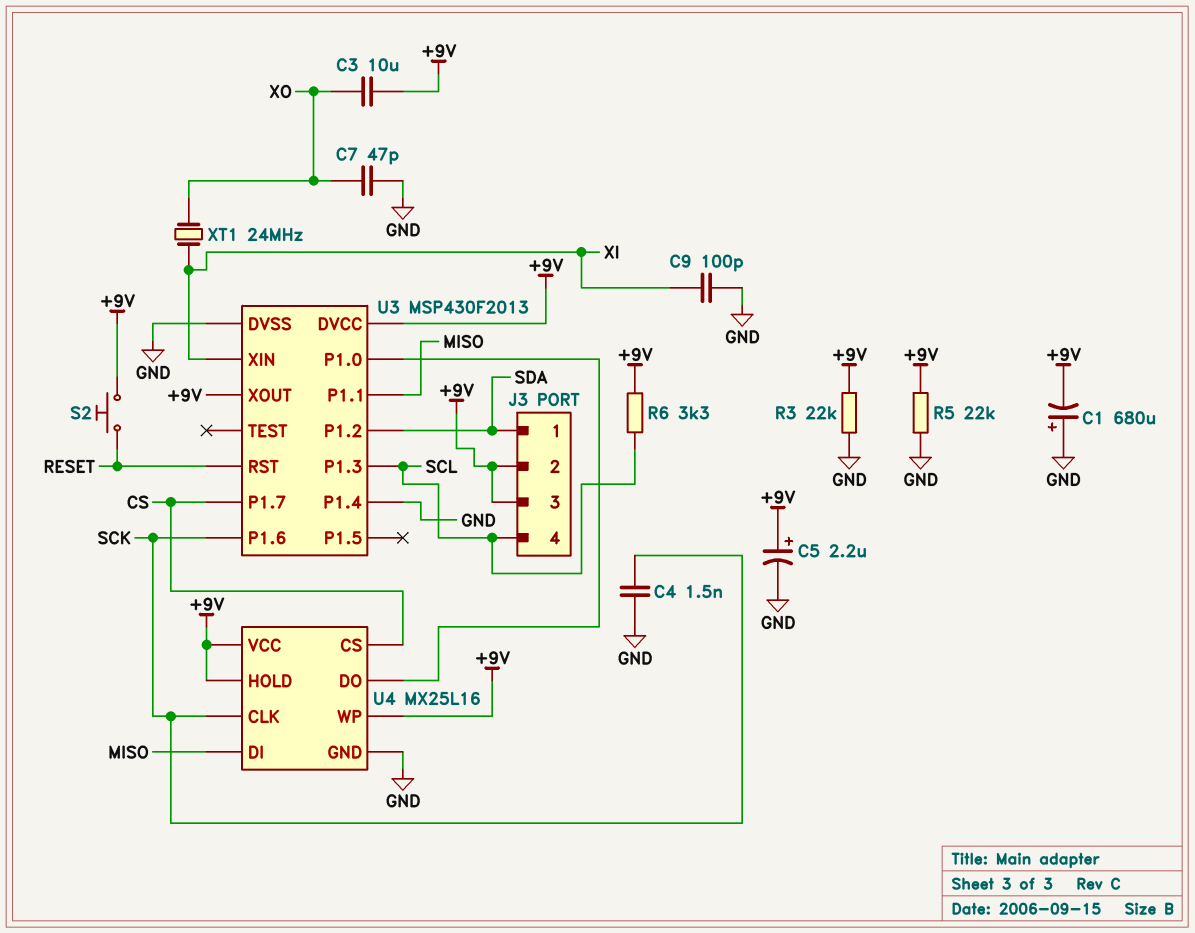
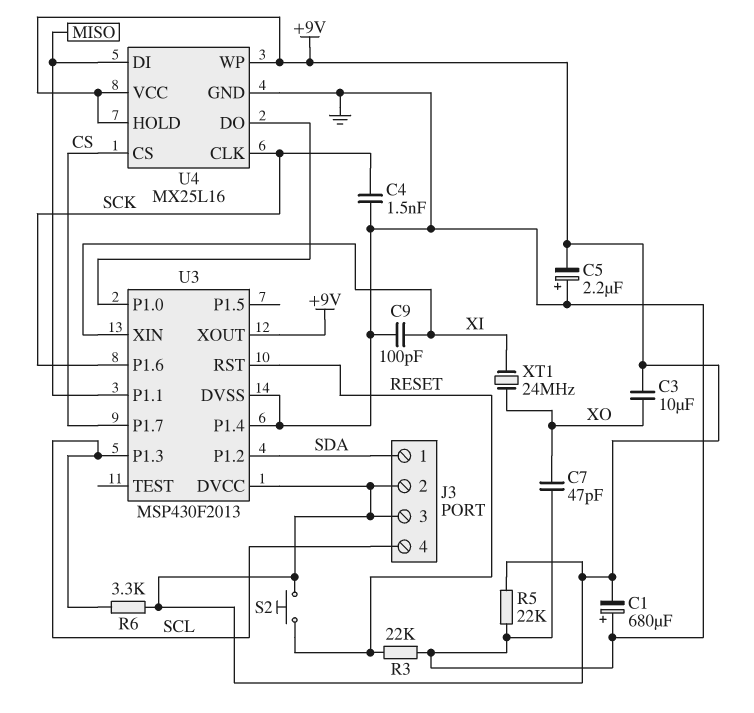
C5: 2.2uF (plus +9V, minus GND) -> 2.2uF (plus GND, minus +9V)
R3: 22k (+9V, GND) -> 22k (GND, RESET)

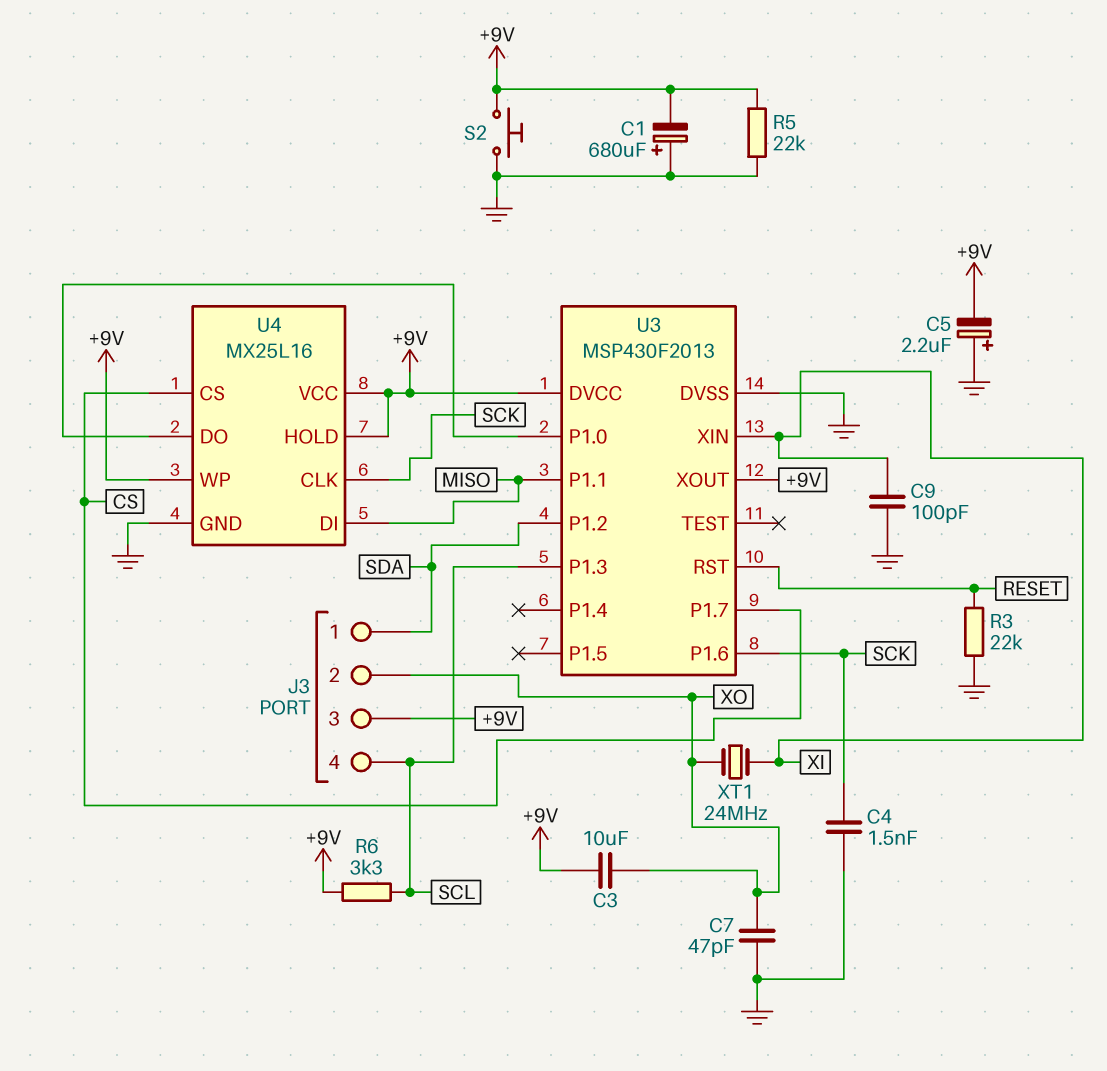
J3 pin 2: +9V -> XO
S2: button (+9V, RESET) -> button (+9V, GND)
U3 pin P1.4: GND -> none

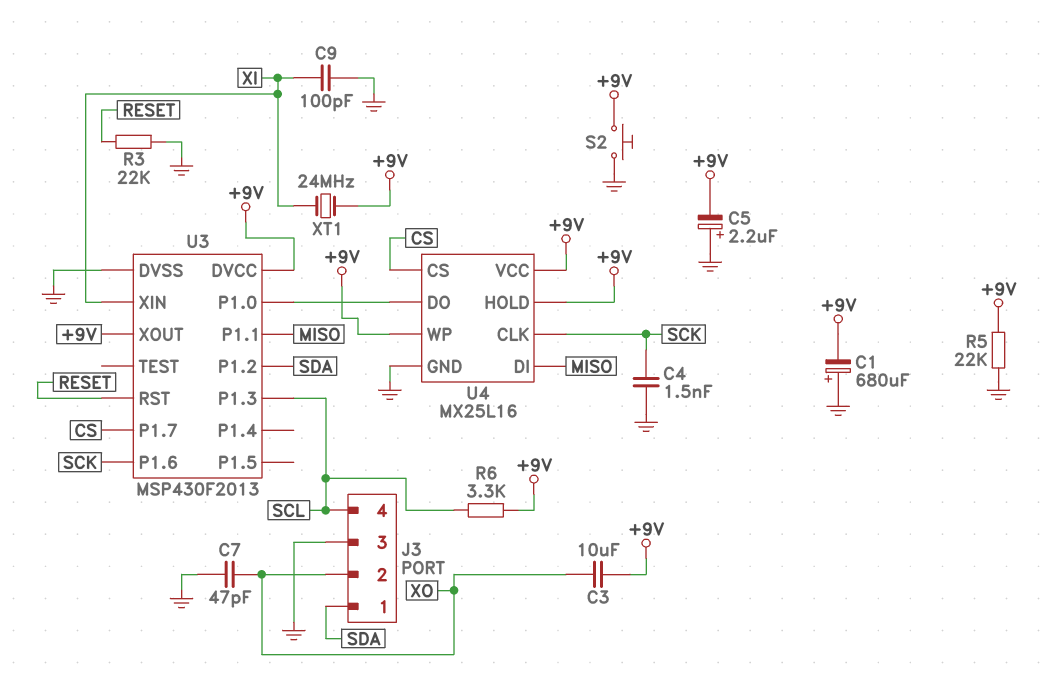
J3 pin 3: +9V -> GND
XT1: 24MHz (XI, XO) -> 24MHz (+9V, XI)

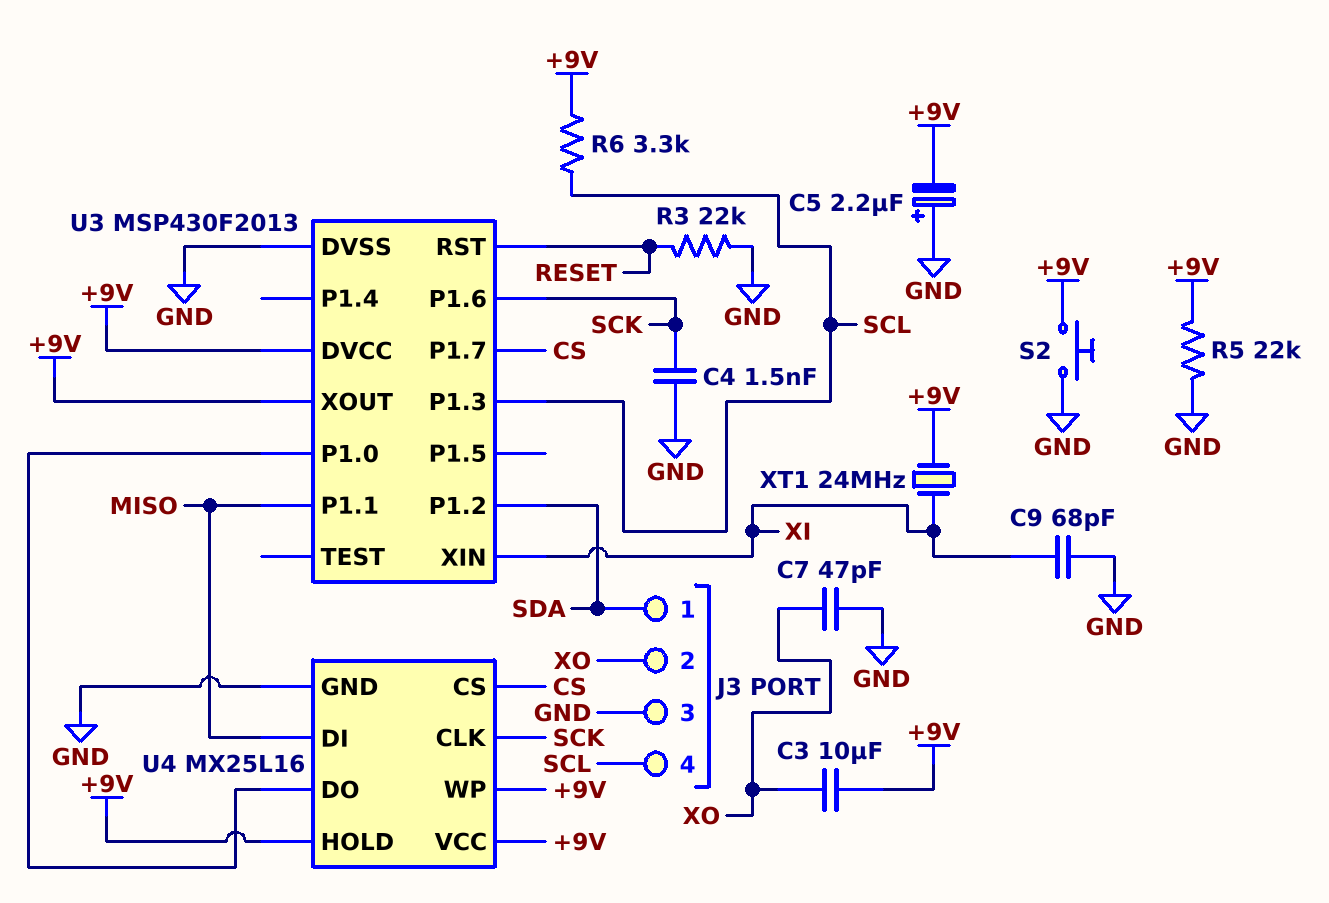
C1: 680uF (plus GND, minus +9V) -> none
C9: 100pF (GND, XI) -> 68pF (GND, XI)

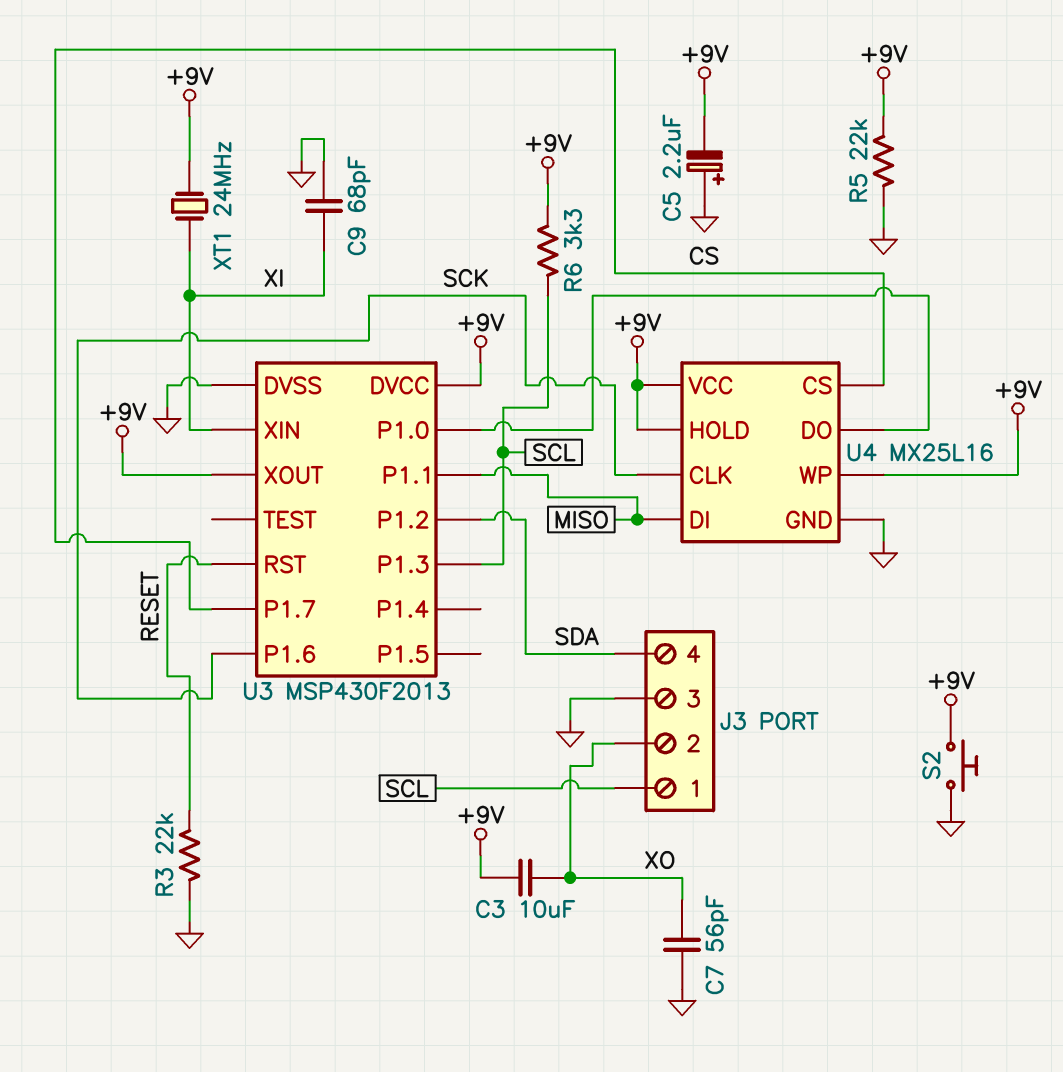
C4: 1.5nF (GND, SCK) -> none
C7: 47pF (GND, XO) -> 56pF (GND, XO)
J3 pin 1: SDA -> SCL
J3 pin 4: SCL -> SDA

